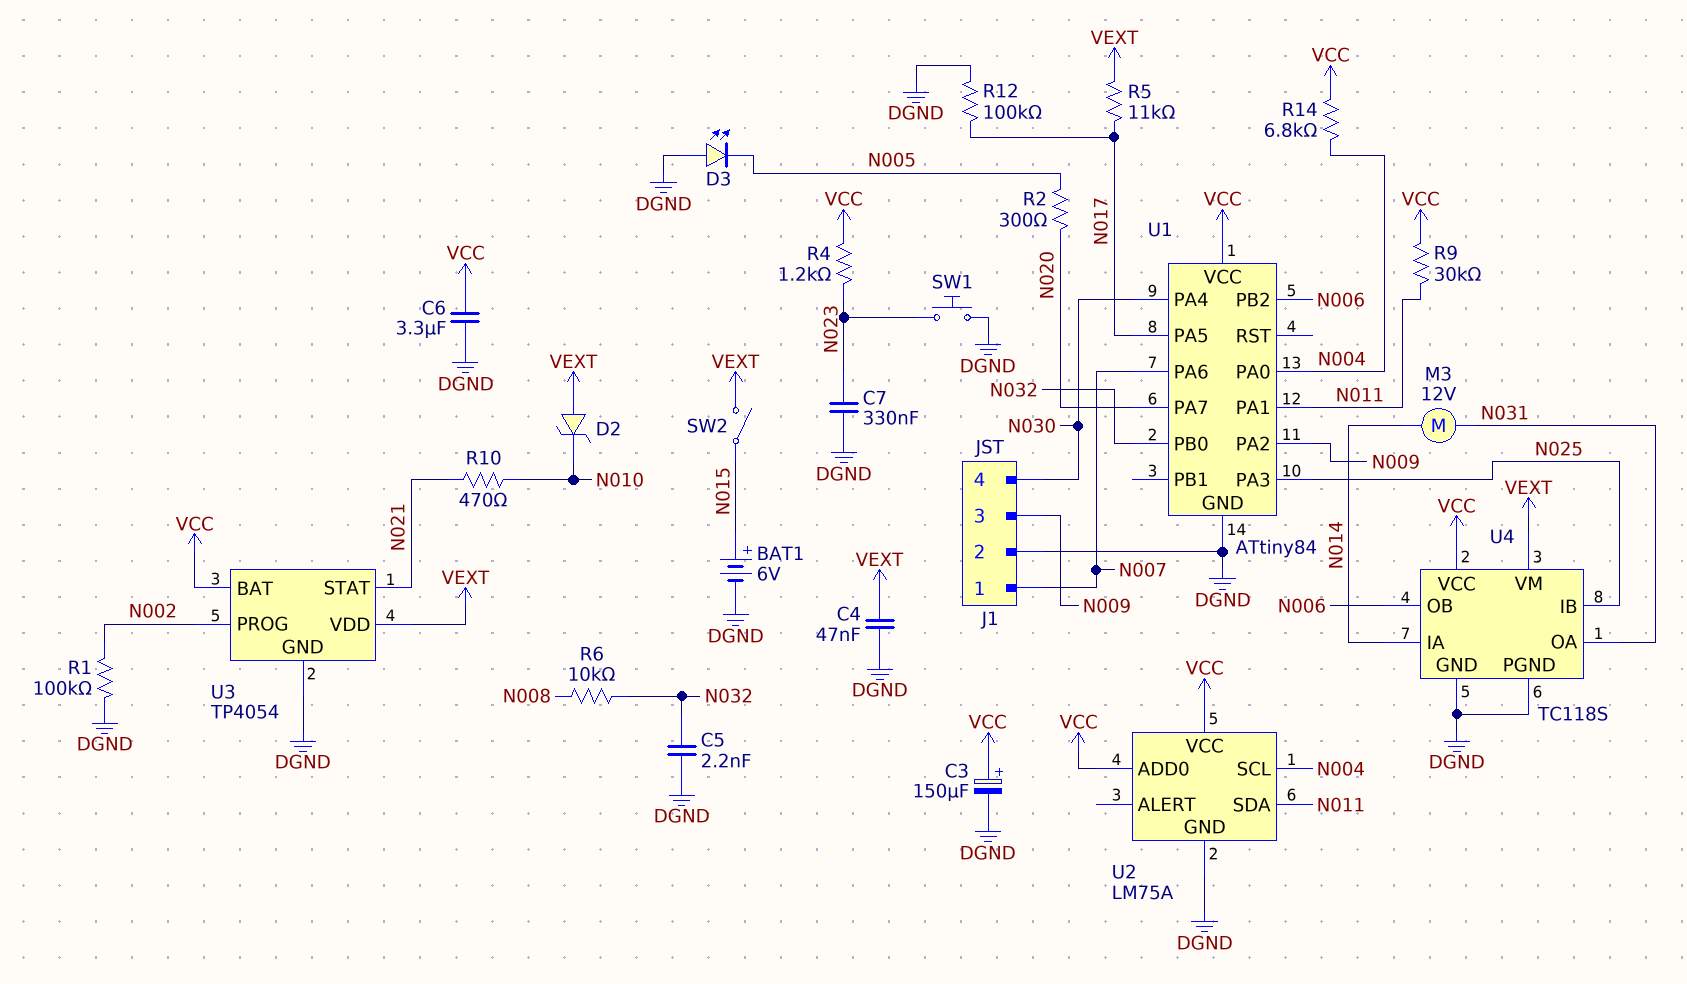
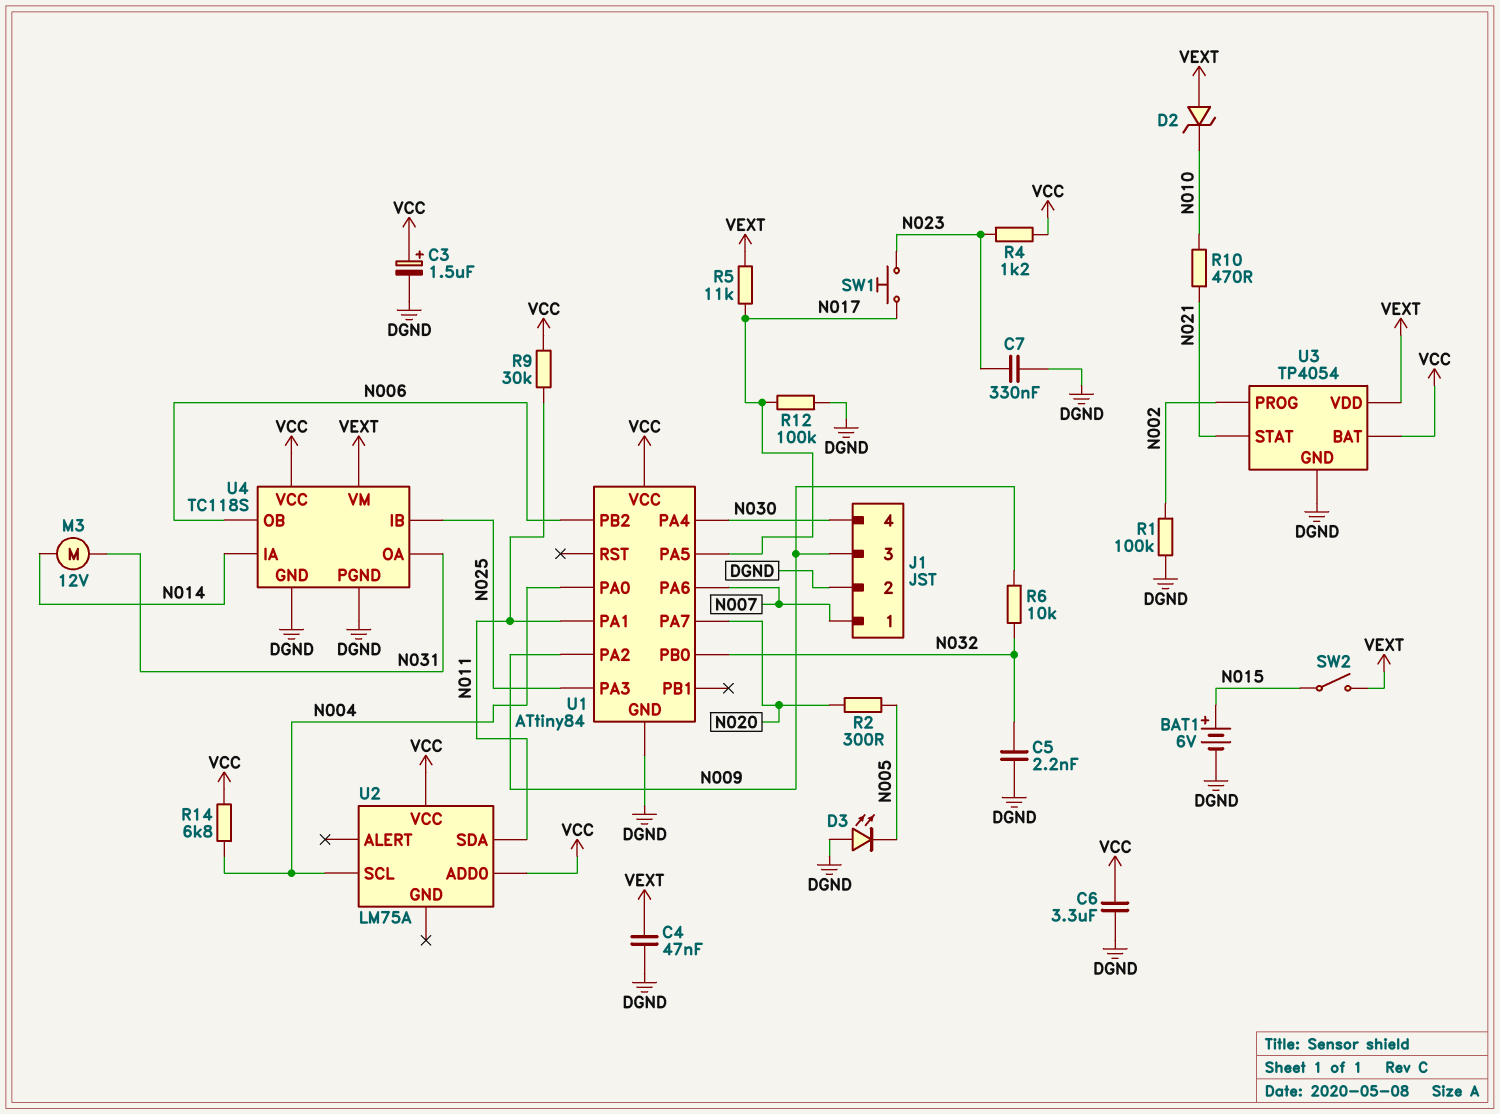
C3: 150uF (plus VCC, minus DGND) -> 1.5uF (plus VCC, minus DGND)
R6: 10k (N008, N032) -> 10k (N009, N032)
SW1: button (DGND, N023) -> button (N017, N023)
U2 pin GND: DGND -> none

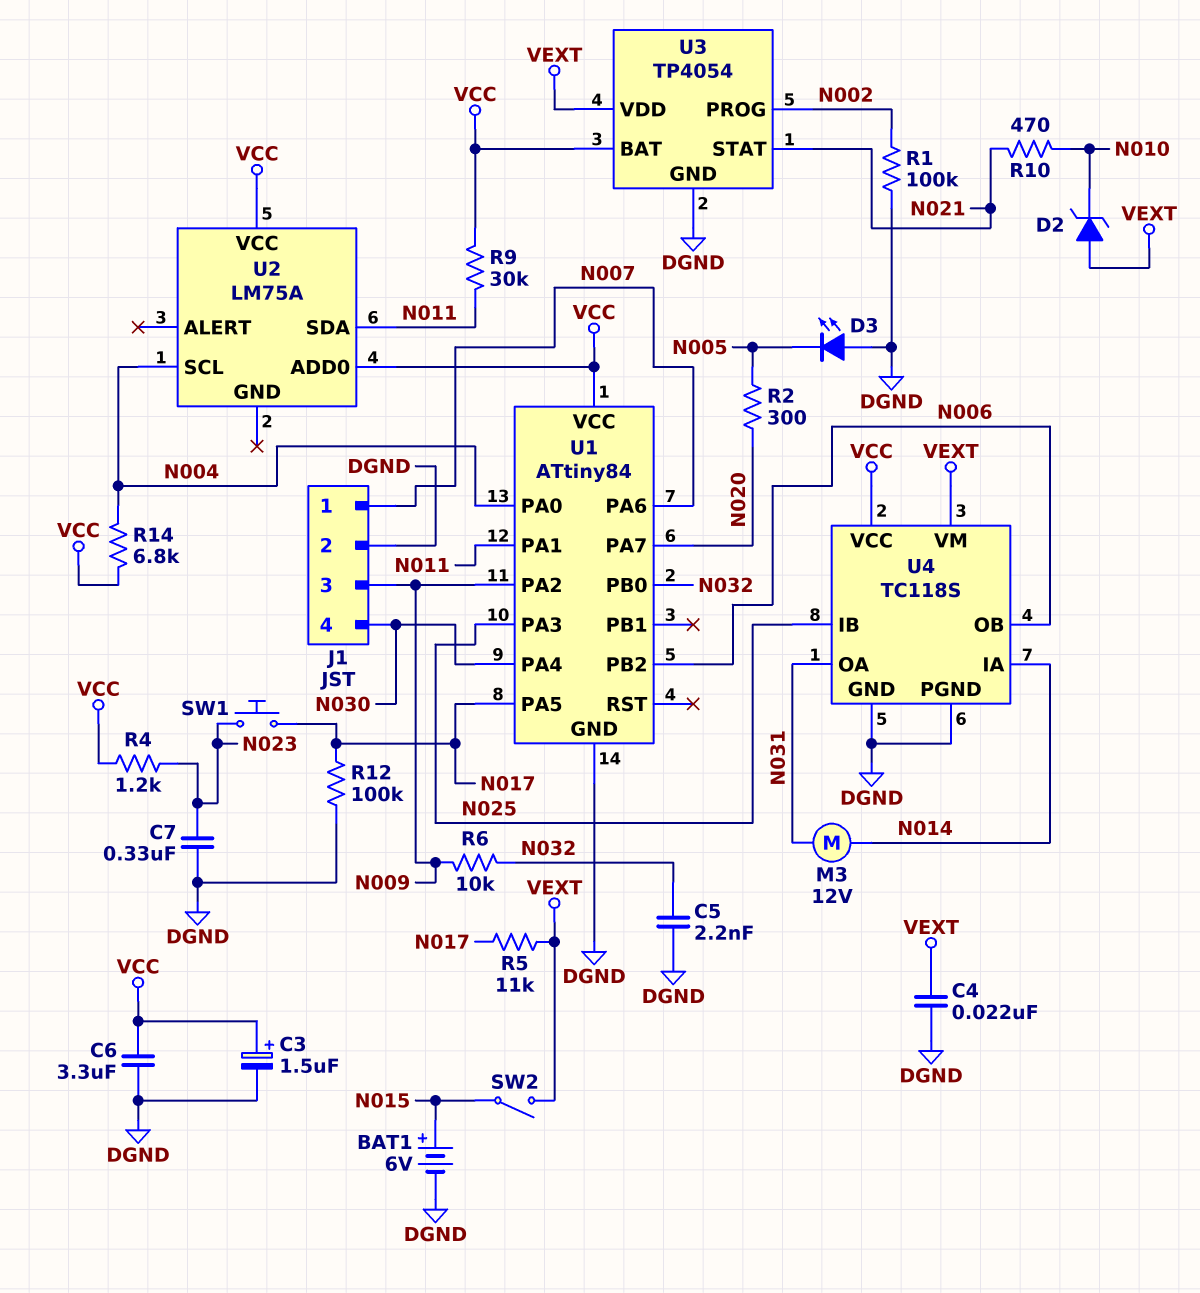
C4: 47nF (DGND, VEXT) -> 22nF (DGND, VEXT)

